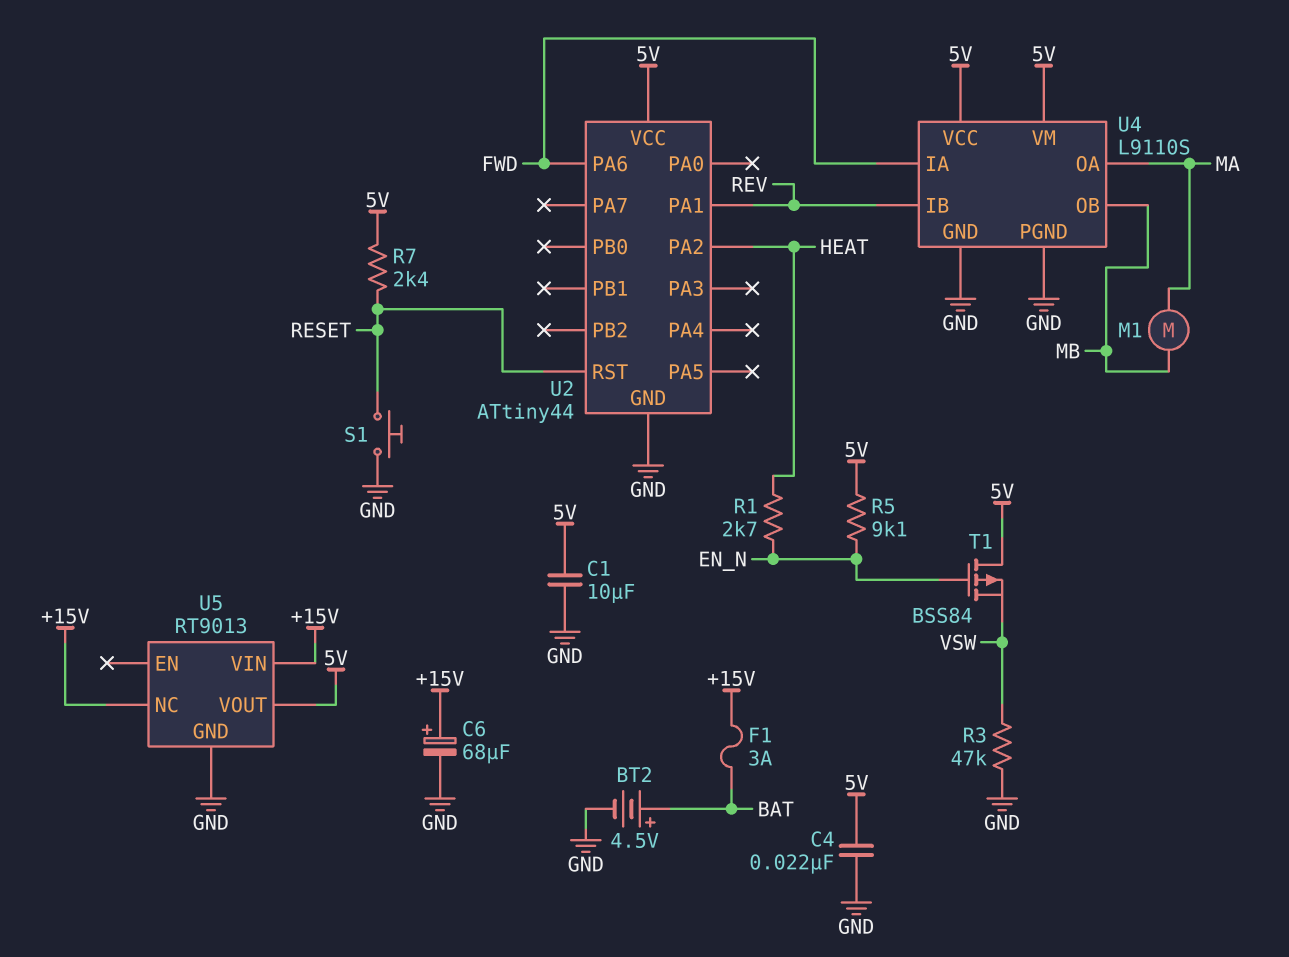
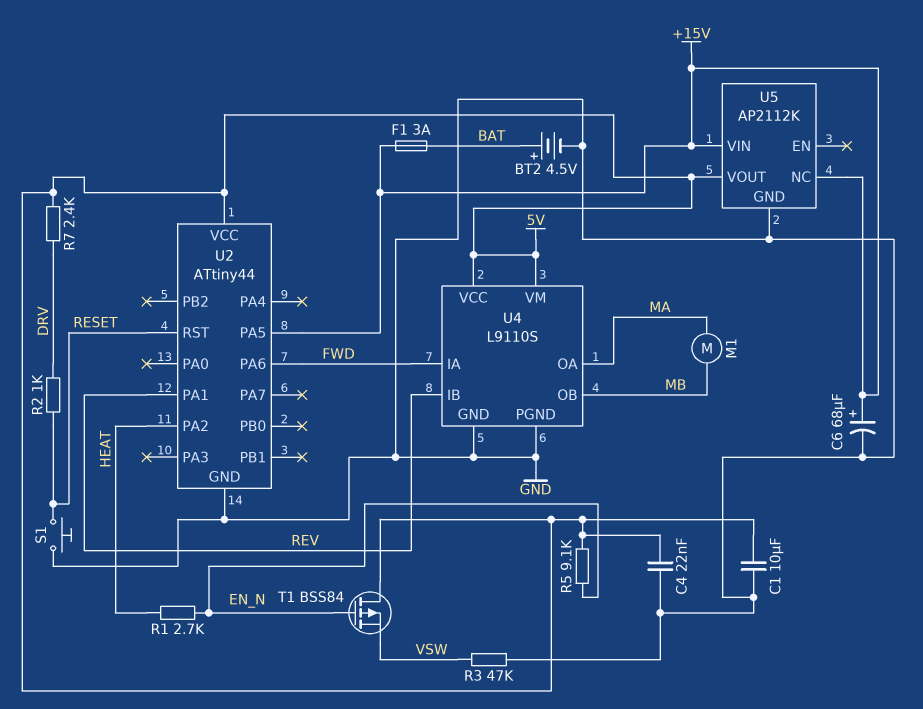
R2: none -> 1k (DRV, RESET)
R7: 2.4k (5V, RESET) -> 2.4k (5V, DRV)
U2 pin PA5: none -> +15V
U5: RT9013 -> AP2112K

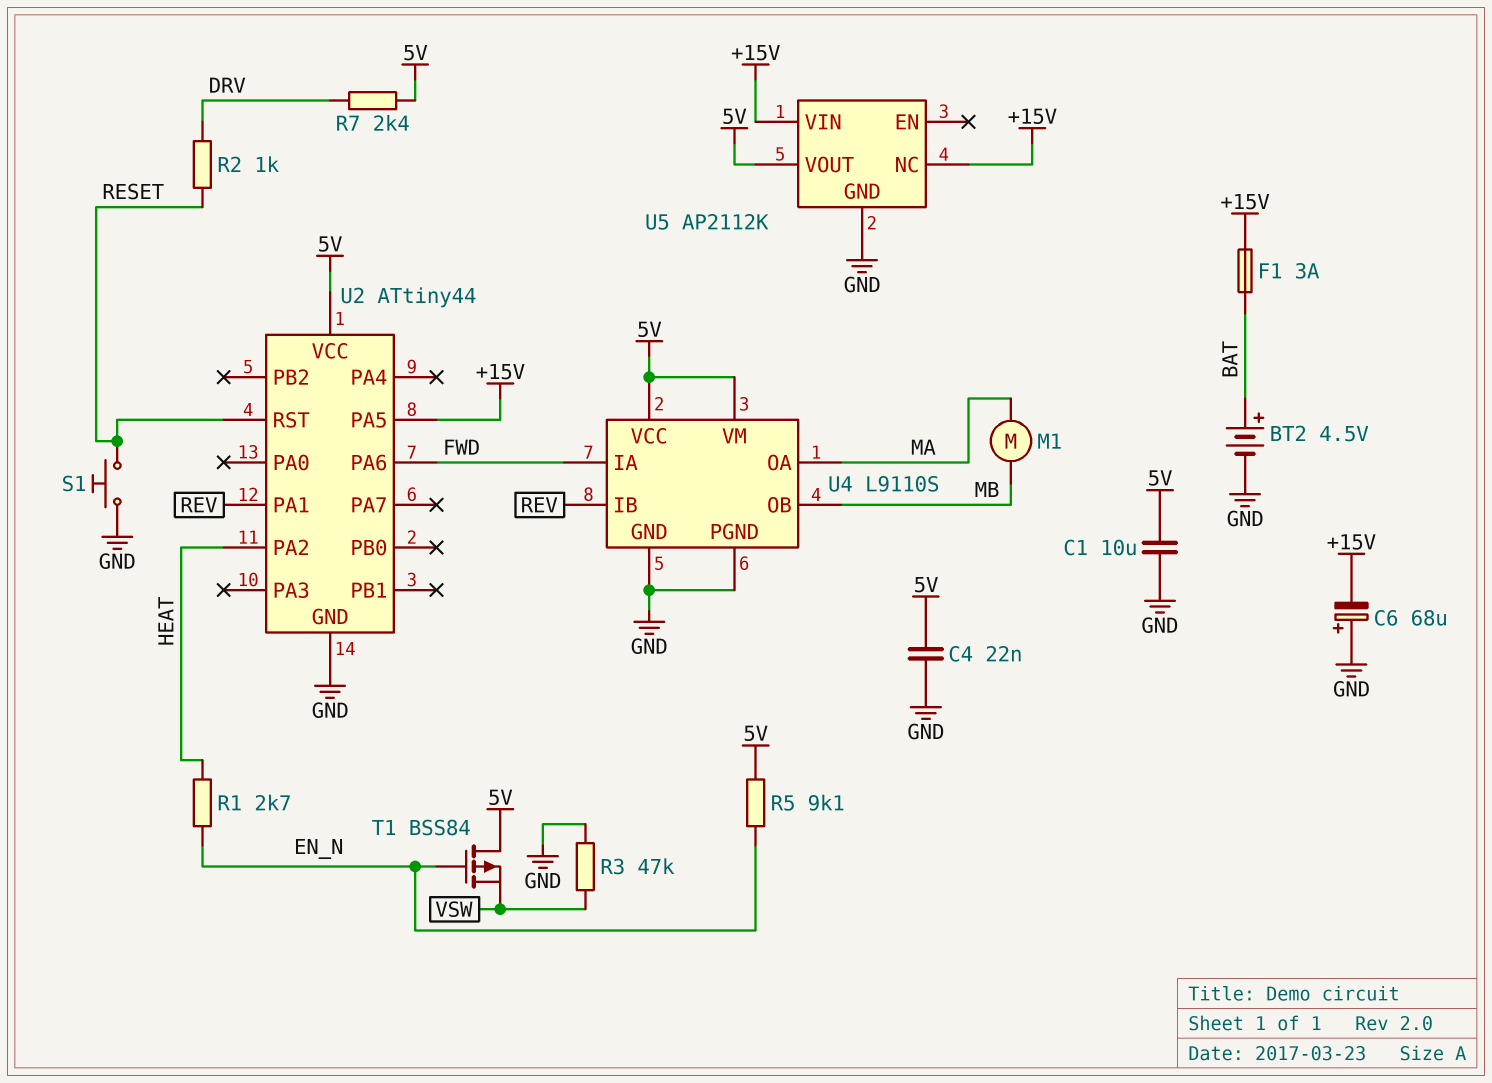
C6: 68uF (plus +15V, minus GND) -> 68uF (plus GND, minus +15V)

